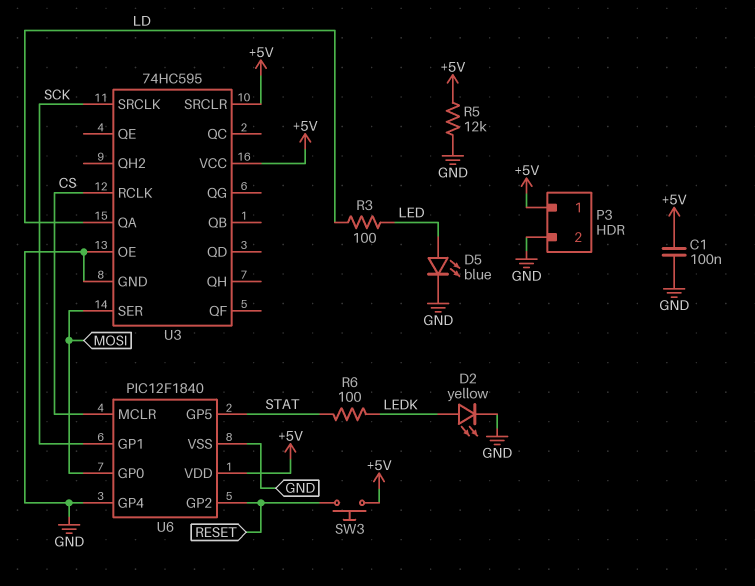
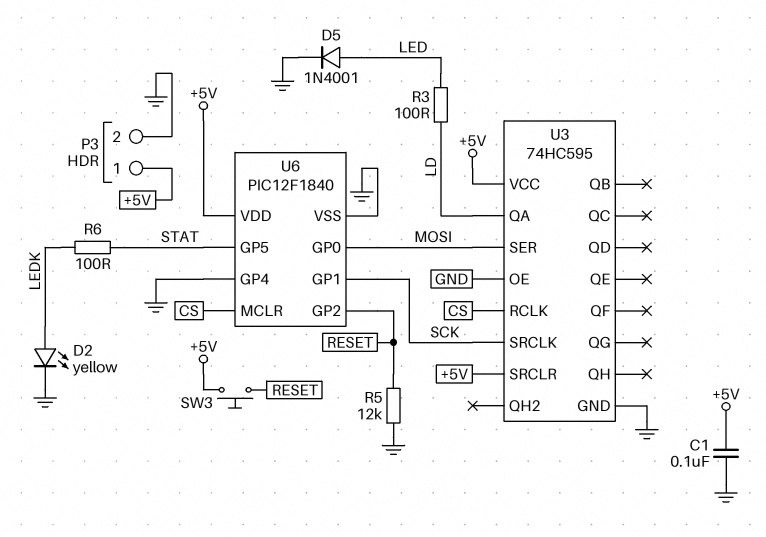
D5: LED blue (A LED, K GND) -> diode 1N4001 (A LED, K GND)
R5: 12k (+5V, GND) -> 12k (GND, RESET)

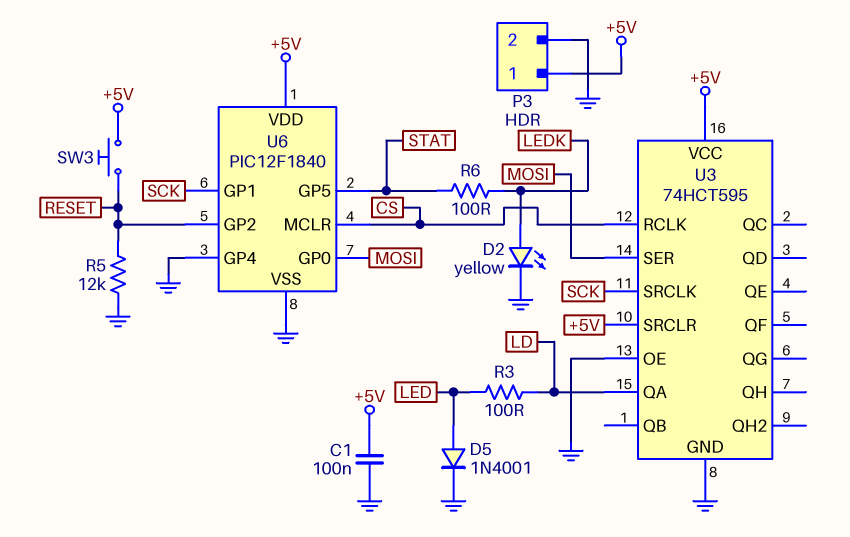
U3: 74HC595 -> 74HCT595

